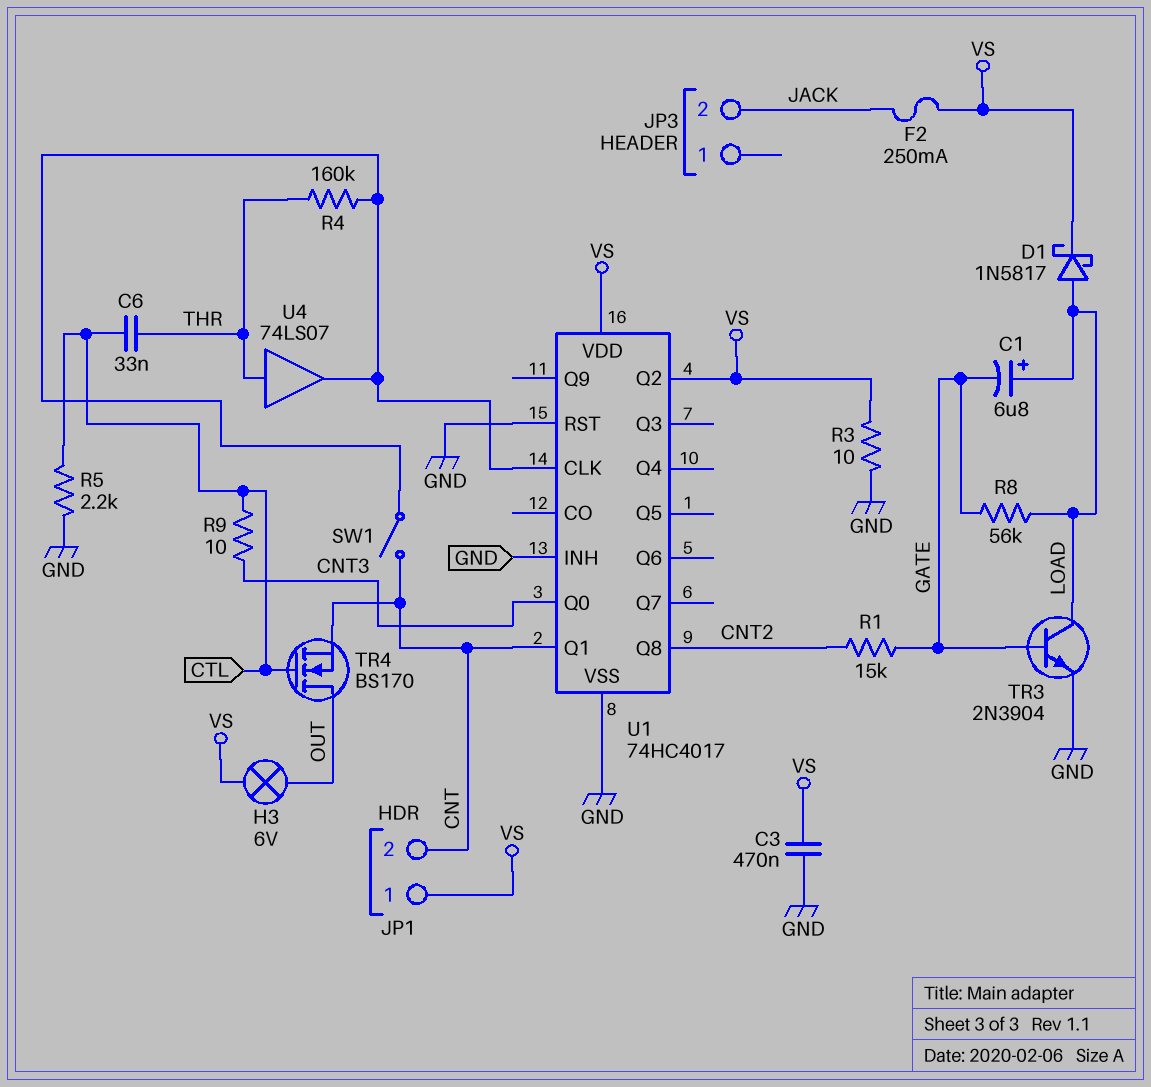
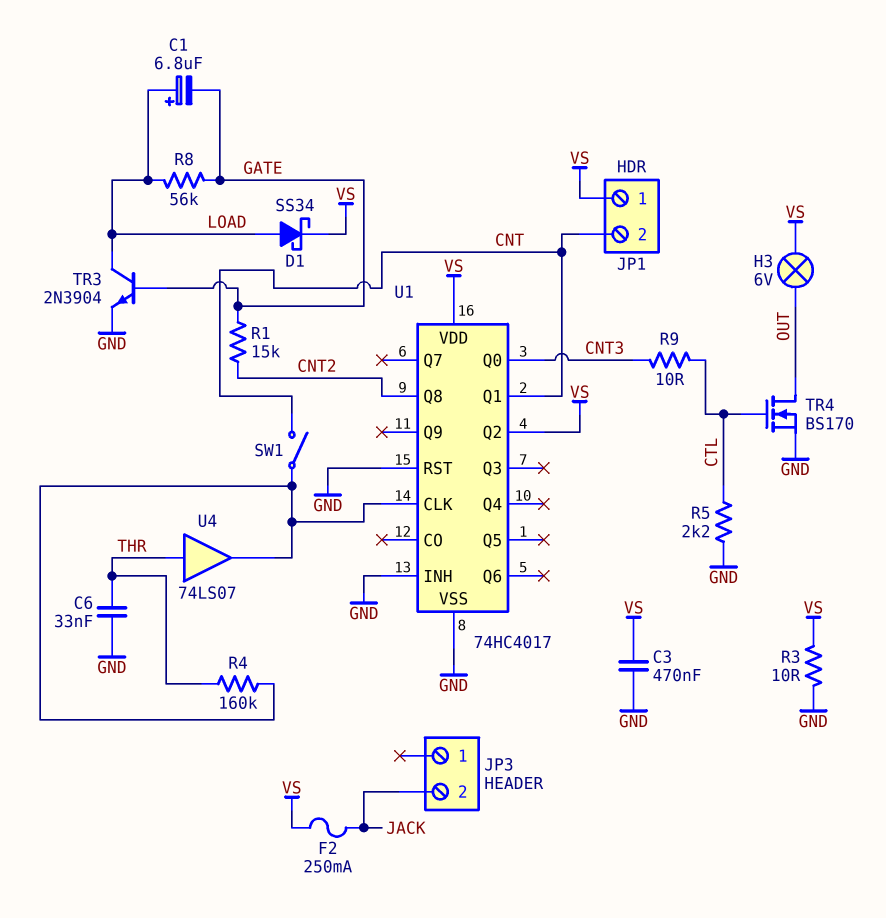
C6: 33nF (CTL, THR) -> 33nF (GND, THR)
D1: schottky 1N5817 (A LOAD, K VS) -> schottky SS34 (A LOAD, K VS)
TR4: NMOS BS170 (G CTL, D OUT, S CNT) -> NMOS BS170 (G CTL, D OUT, S GND)

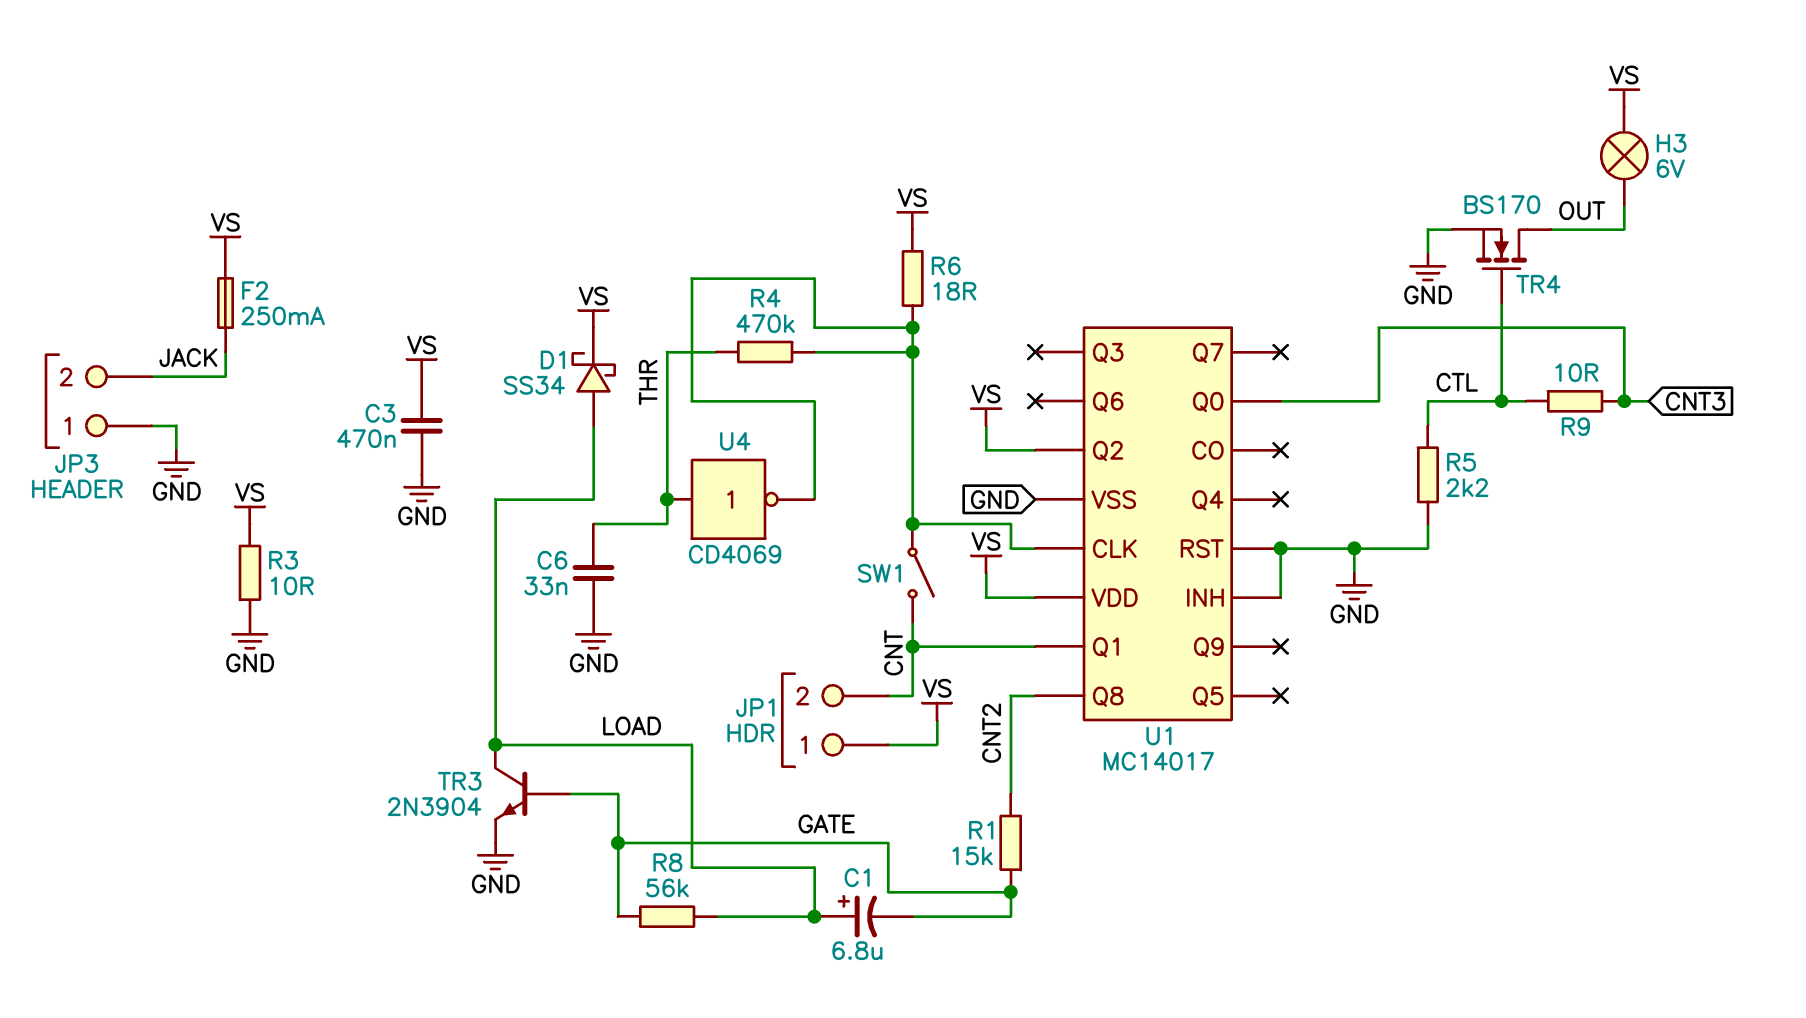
JP3 pin 1: none -> GND
R4: 160k (THR, U1/CLK) -> 470k (THR, U1/CLK)
R6: none -> 18 (U1/CLK, VS)
U1: 74HC4017 -> MC14017
U4: buffer 74LS07 (in THR, out U1/CLK) -> NOT CD4069 (in THR, out U1/CLK)

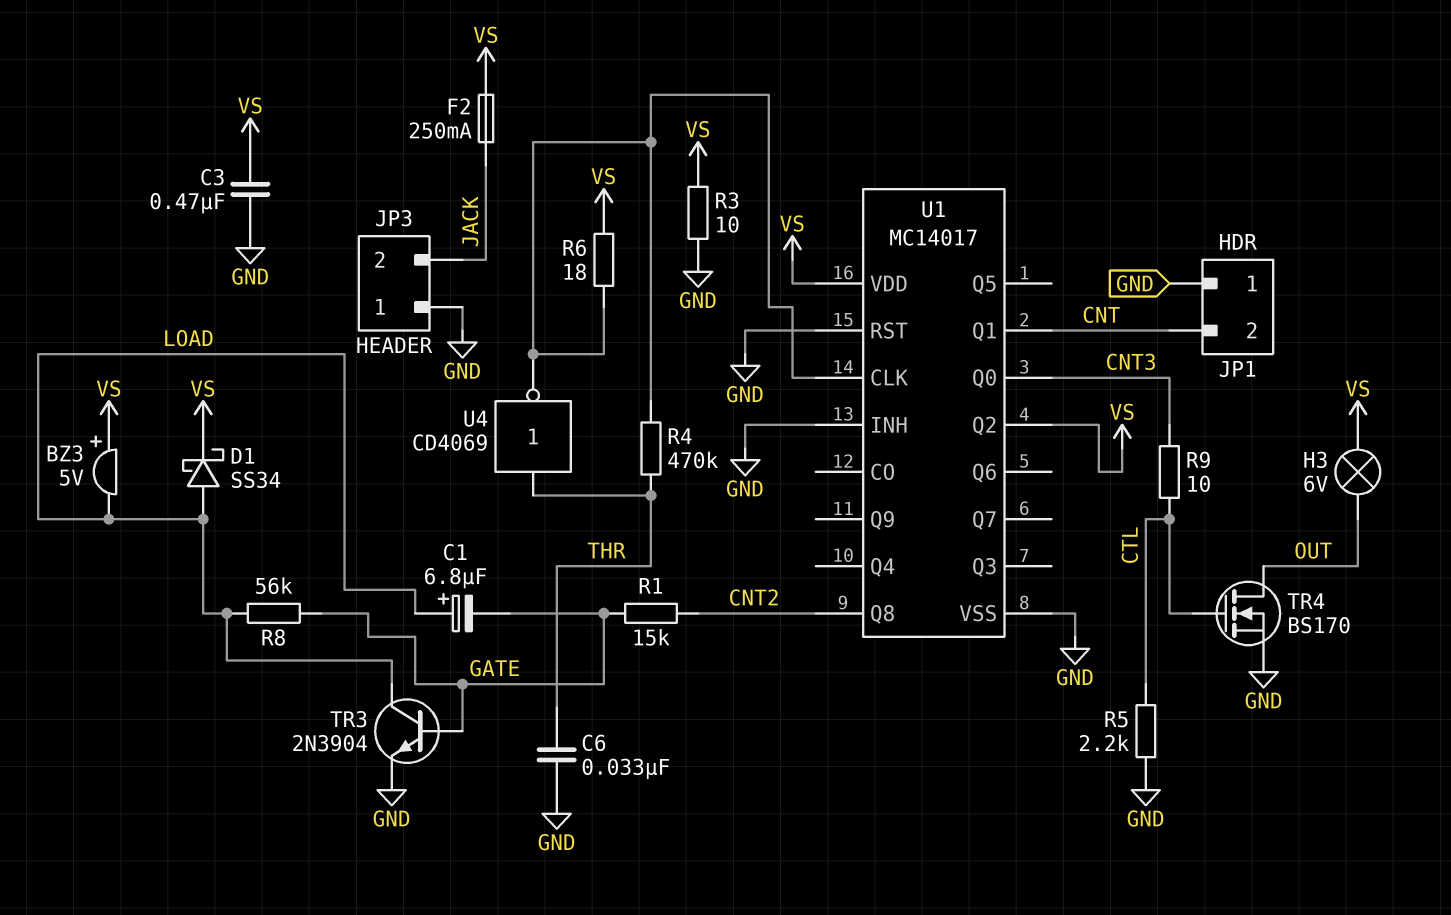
BZ3: none -> buzzer 5V (plus VS, minus LOAD)
JP1 pin 1: VS -> GND
SW1: switch (CNT, U1/CLK) -> none

